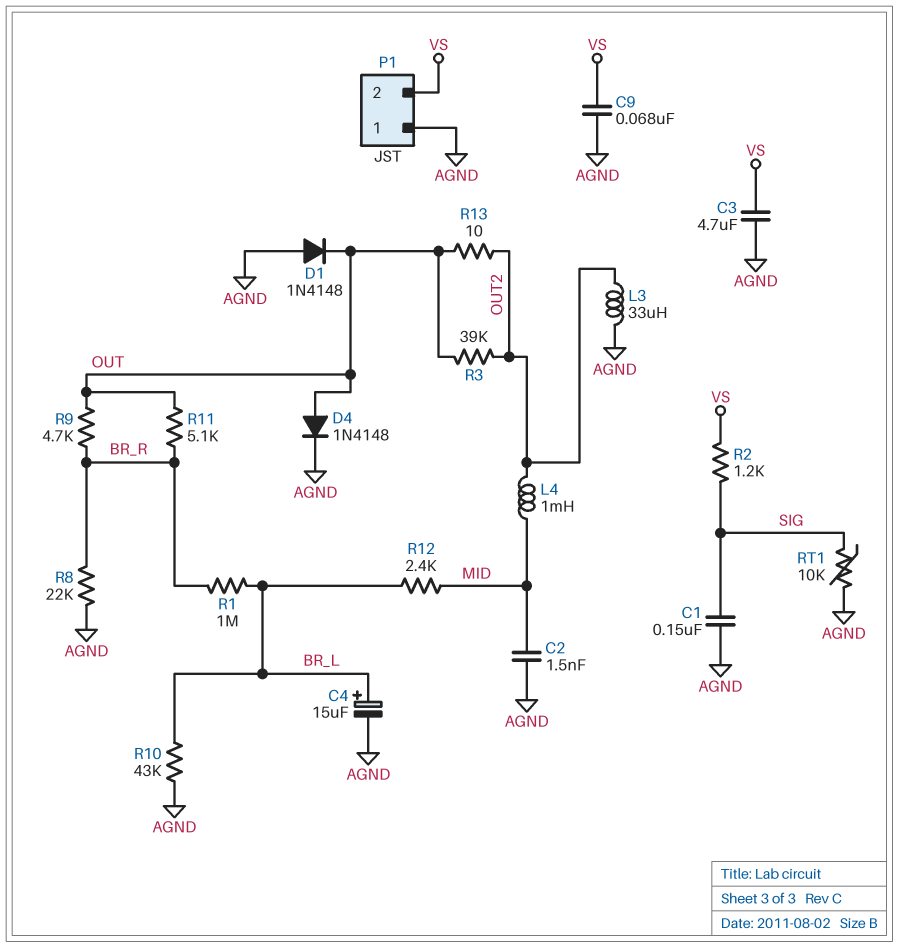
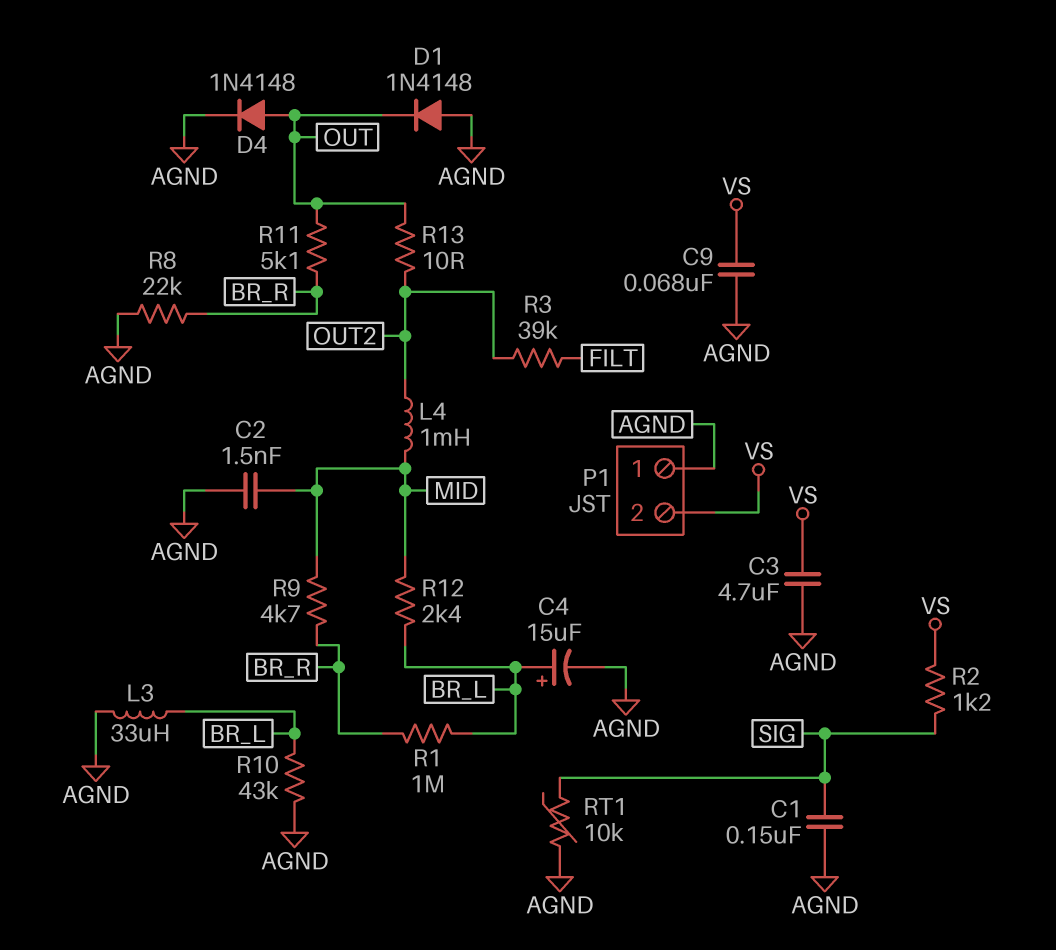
L3: 33uH (AGND, OUT2) -> 33uH (AGND, BR_L)
R3: 39k (OUT, OUT2) -> 39k (FILT, OUT2)
R9: 4.7k (BR_R, OUT) -> 4.7k (BR_R, MID)

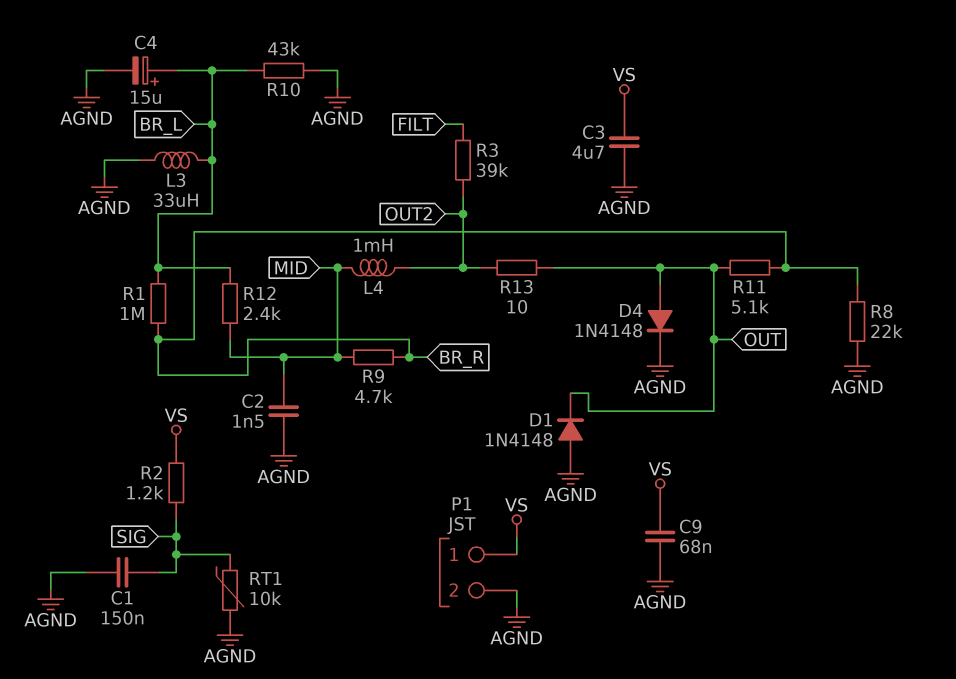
P1 pin 1: AGND -> VS
P1 pin 2: VS -> AGND

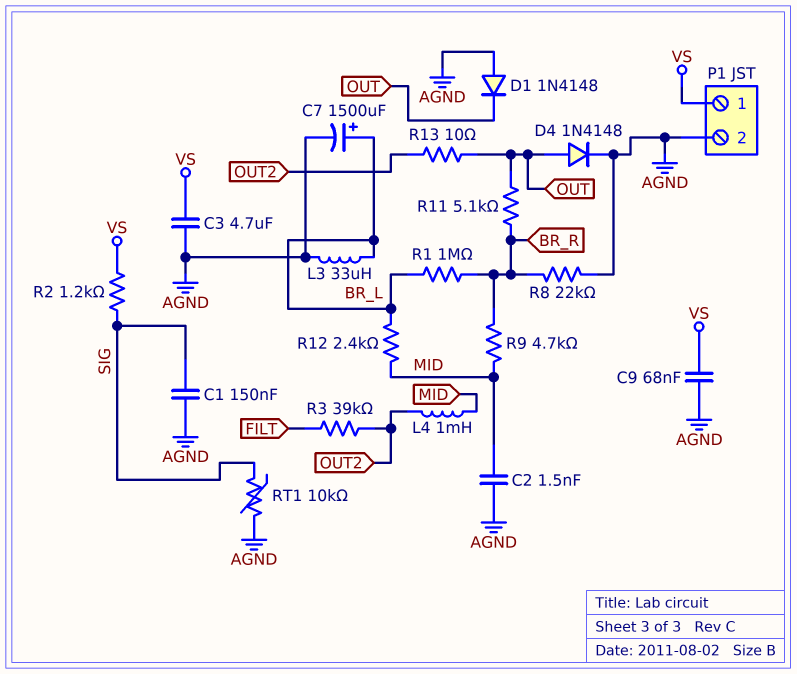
C4: 15uF (plus BR_L, minus AGND) -> none
C7: none -> 1500uF (plus BR_L, minus AGND)
R10: 43k (AGND, BR_L) -> none

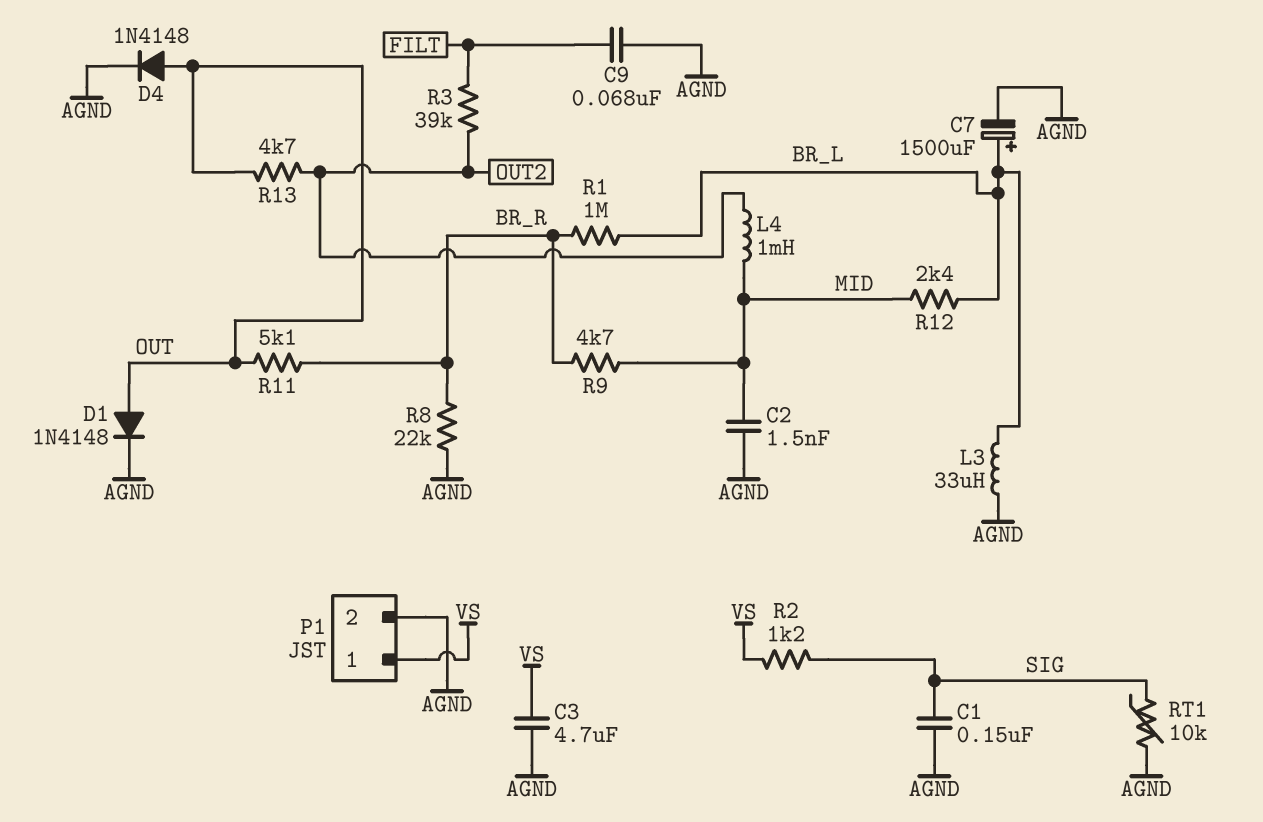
C9: 68nF (AGND, VS) -> 68nF (AGND, FILT)
D1: diode 1N4148 (A AGND, K OUT) -> diode 1N4148 (A OUT, K AGND)
R13: 10 (OUT, OUT2) -> 4.7k (OUT, OUT2)

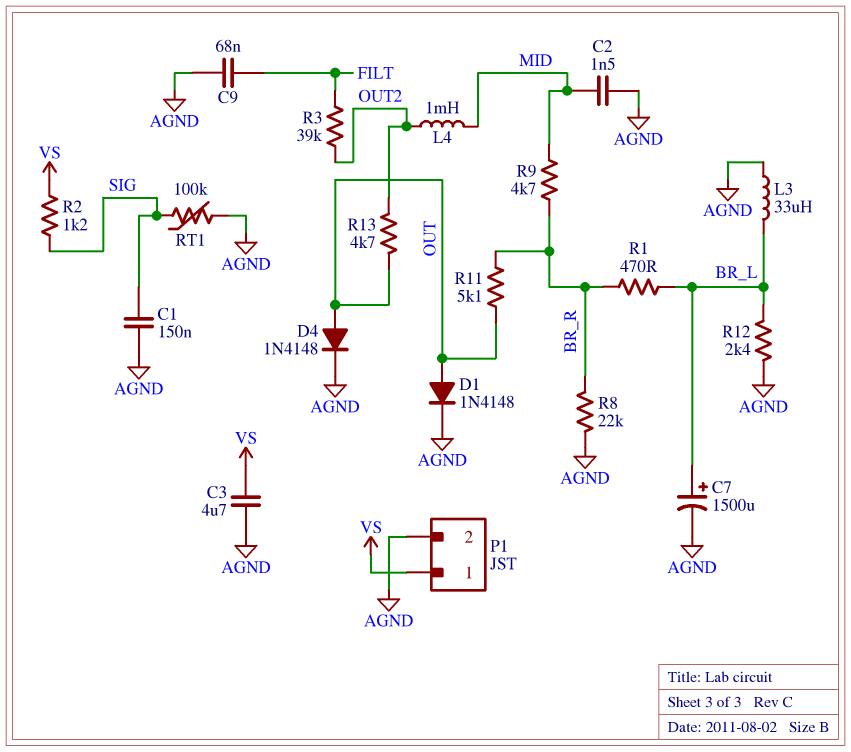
R1: 1M (BR_L, BR_R) -> 470 (BR_L, BR_R)
R12: 2.4k (BR_L, MID) -> 2.4k (AGND, BR_L)
RT1: 10k (AGND, SIG) -> 100k (AGND, SIG)

